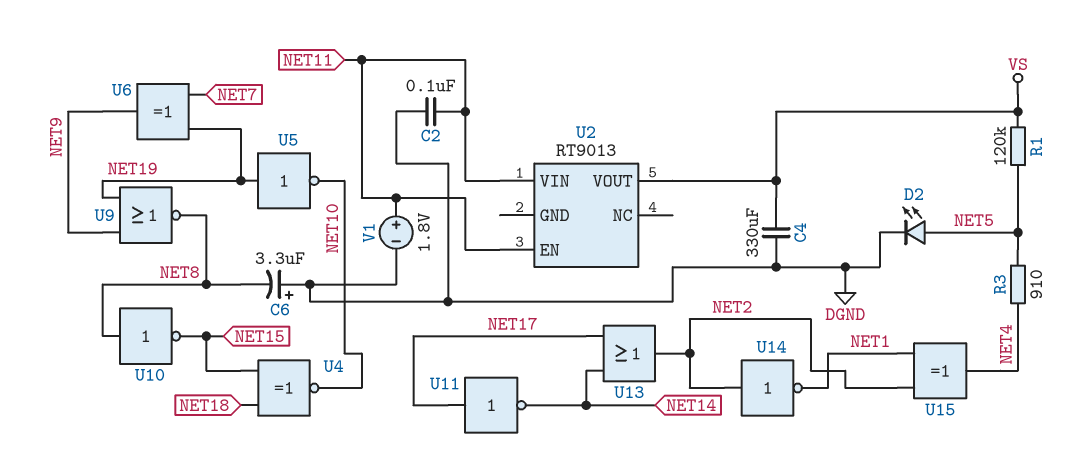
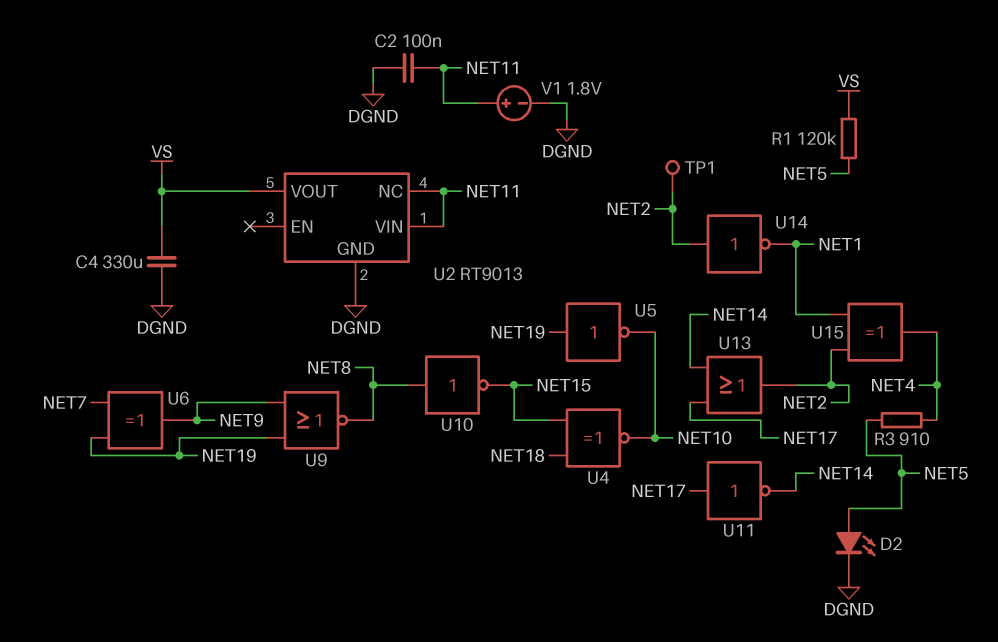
C6: 3.3uF (plus DGND, minus NET8) -> none
TP1: none -> test point (NET2)
U2 pin EN: NET11 -> none
U2 pin GND: none -> DGND
U2 pin NC: none -> NET11

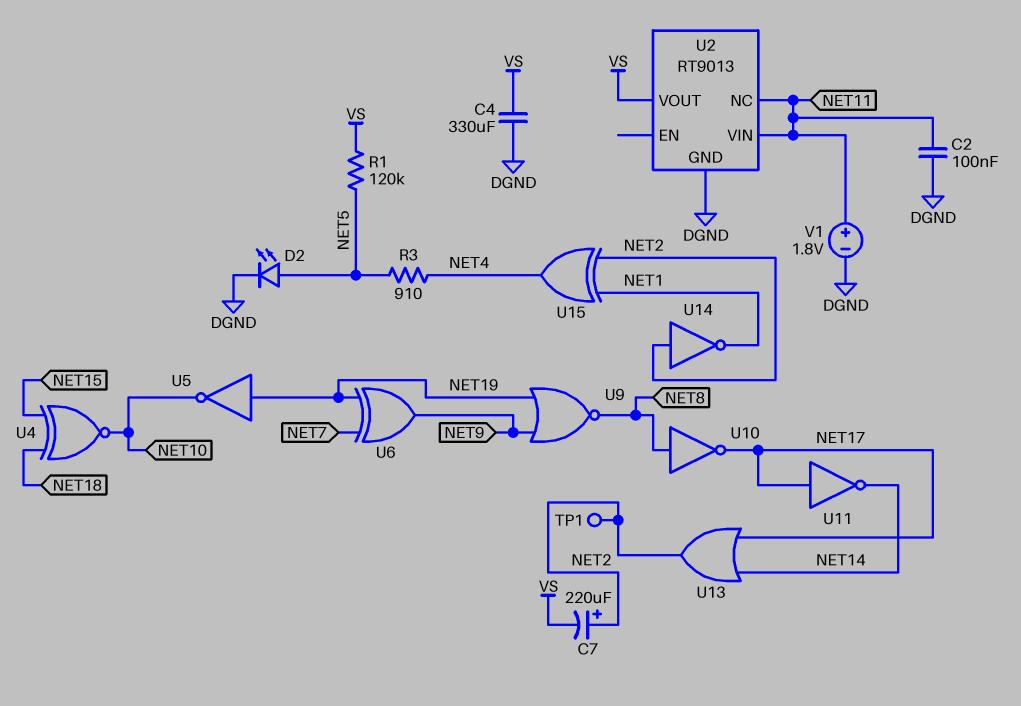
C7: none -> 220uF (plus NET2, minus VS)
U10: NOT (in NET8, out NET15) -> NOT (in NET8, out NET17)

